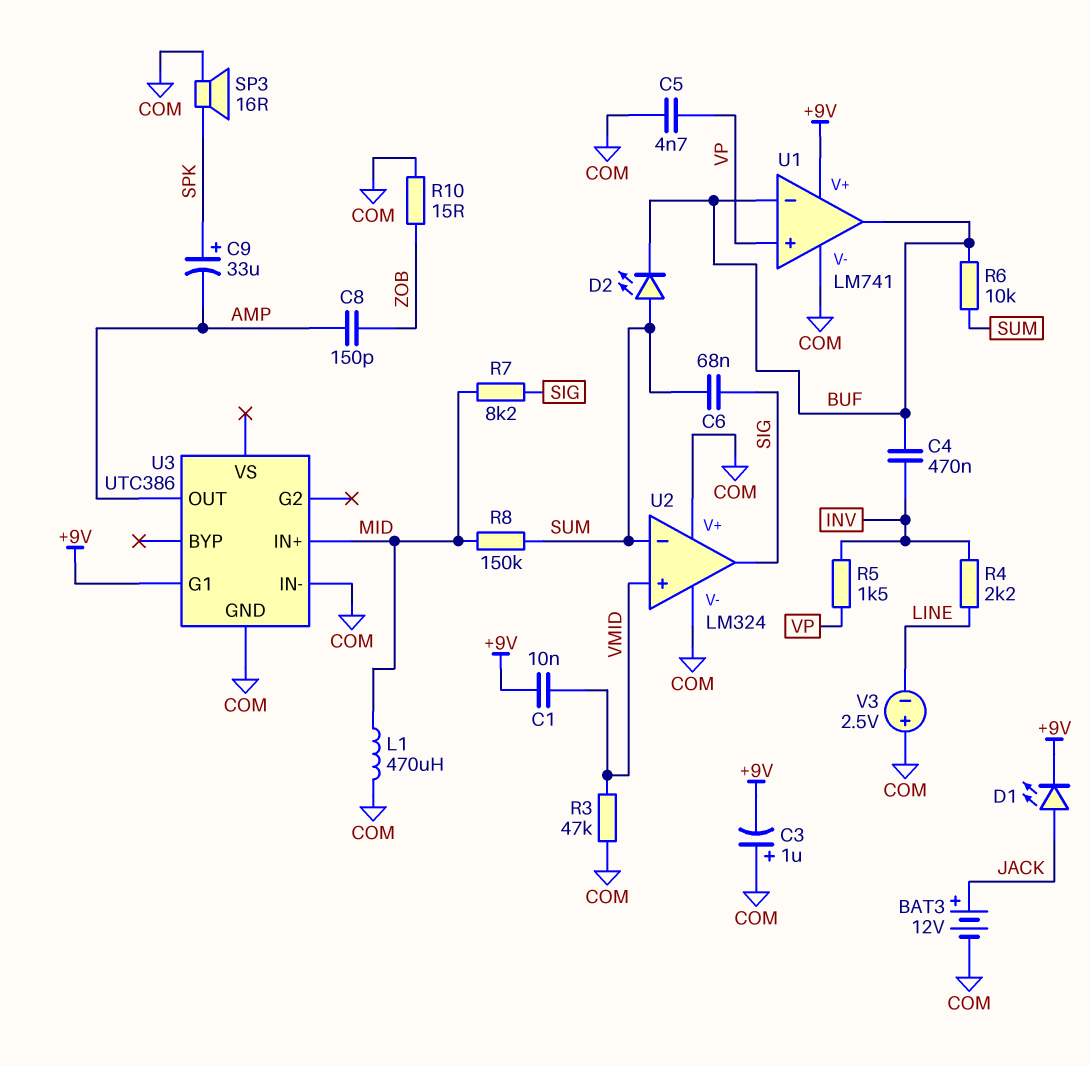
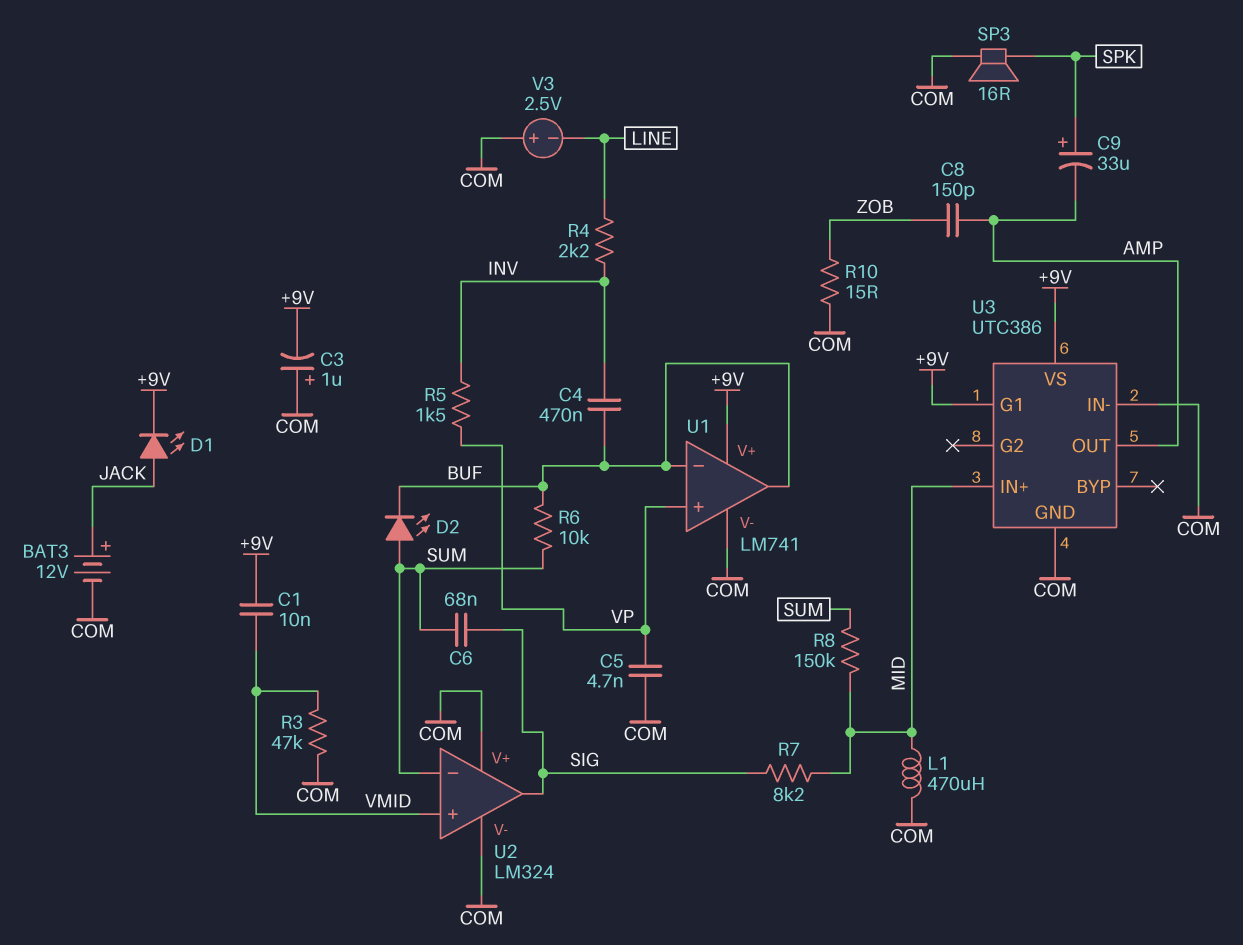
U3 pin VS: none -> +9V

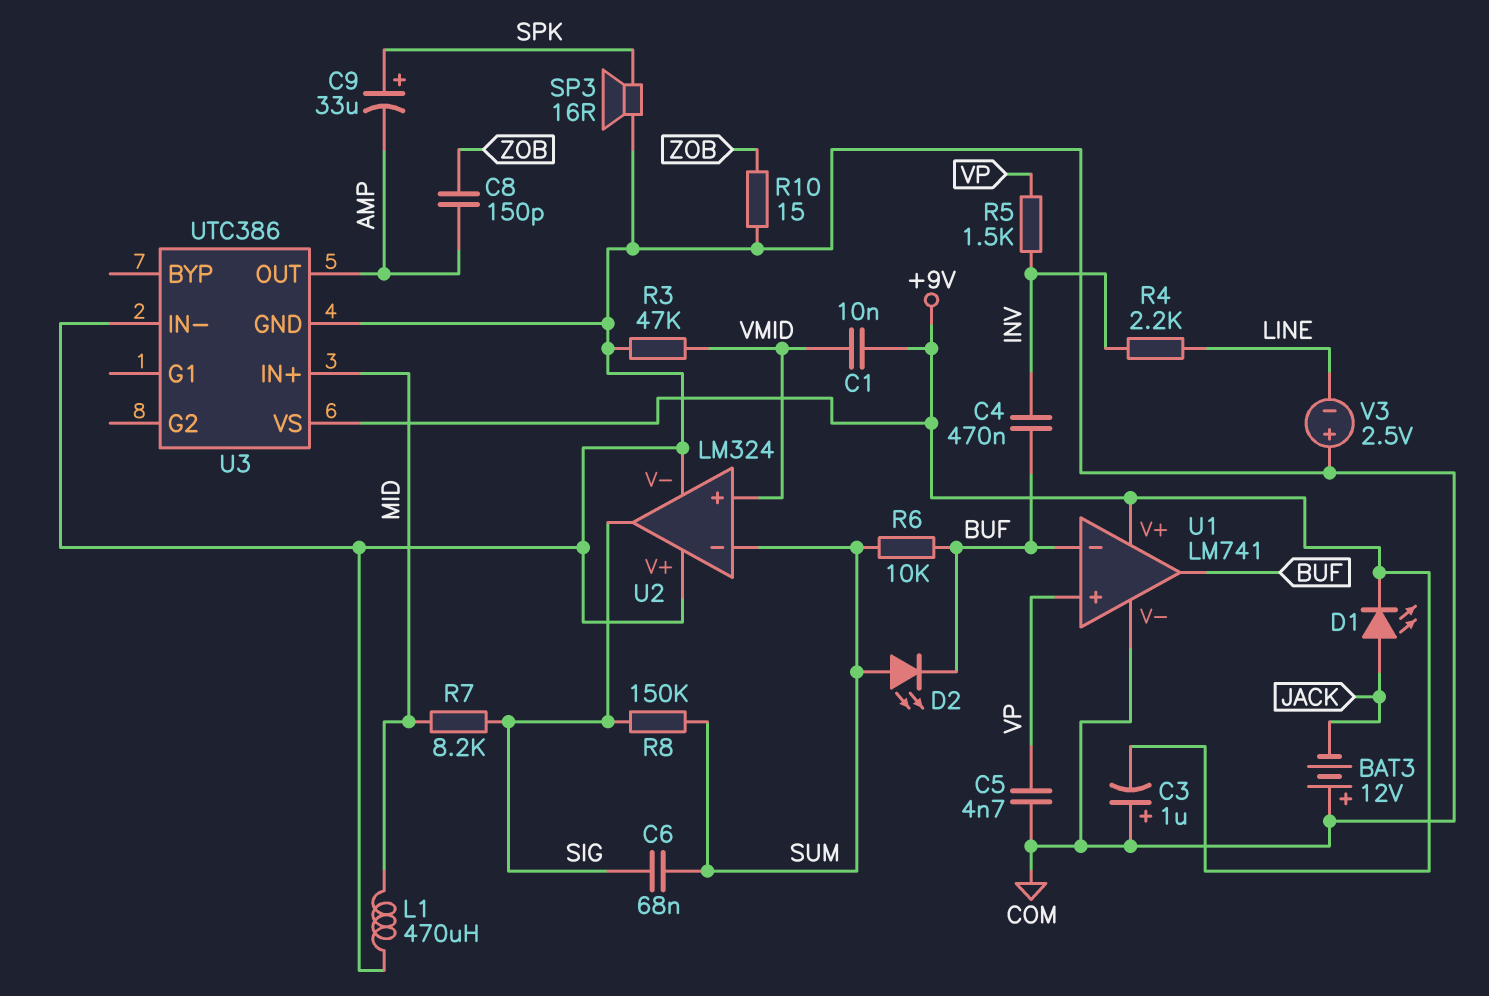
BAT3: 12V (plus JACK, minus COM) -> 12V (plus COM, minus JACK)
R8: 150k (MID, SUM) -> 150k (SIG, SUM)
U3 pin G1: +9V -> none

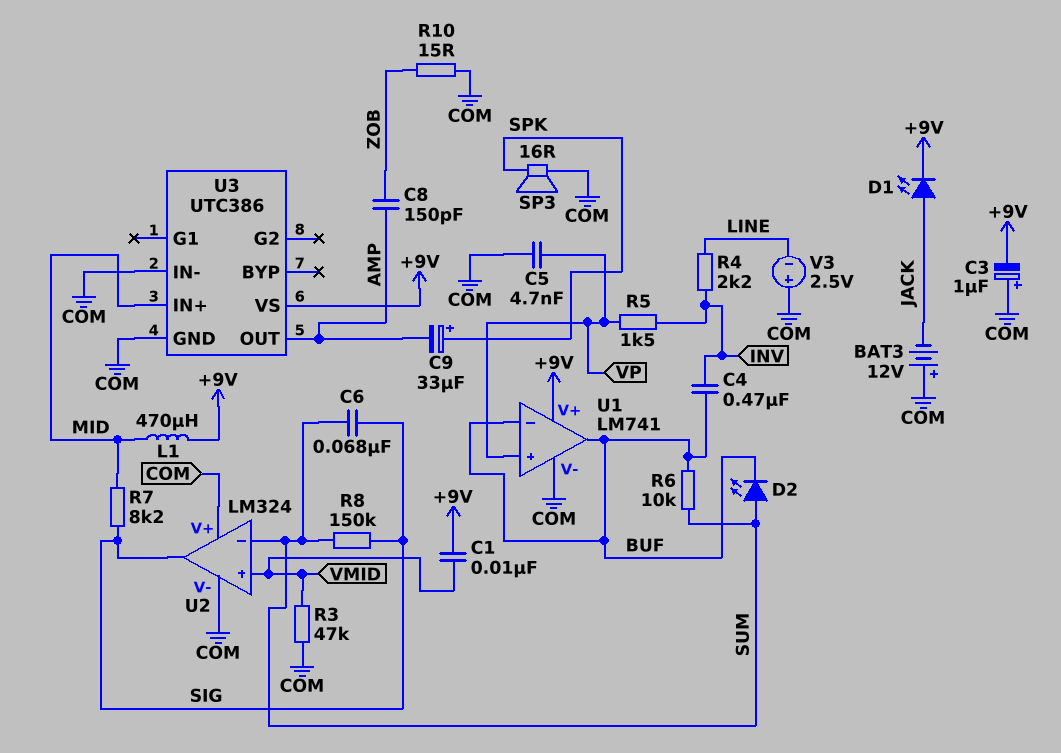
L1: 470uH (COM, MID) -> 470uH (+9V, MID)

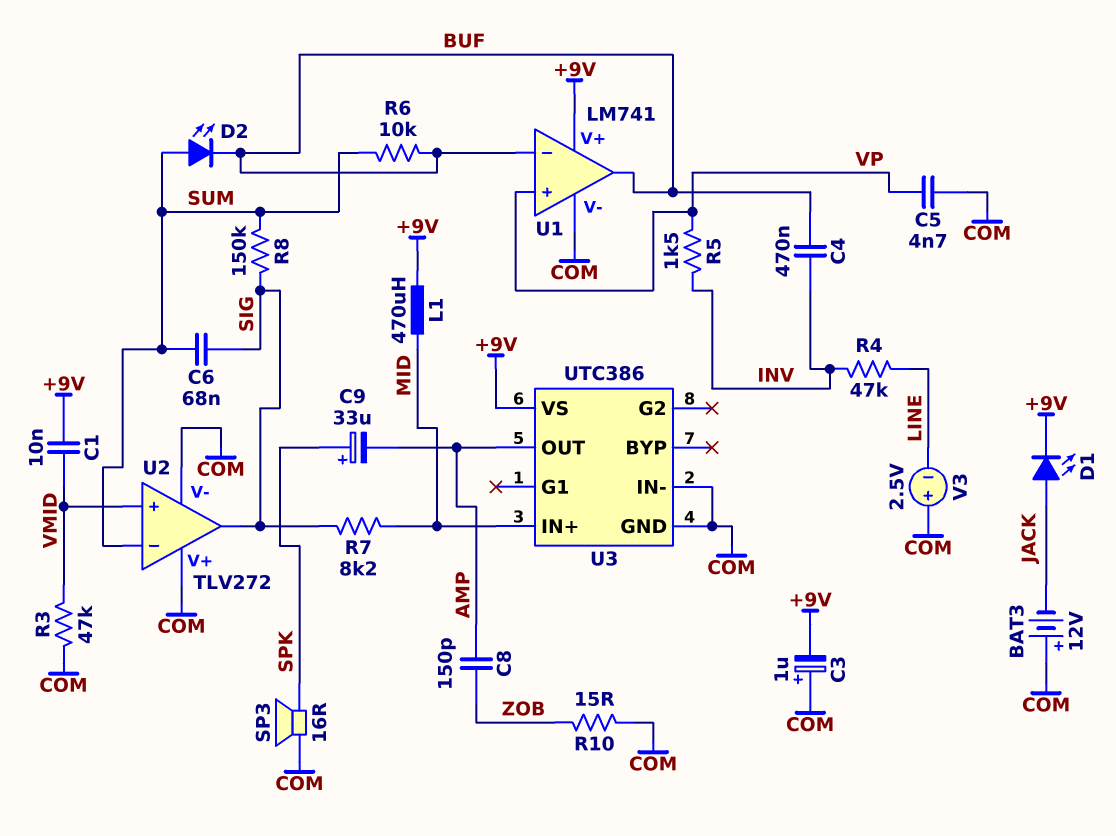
R4: 2.2k (INV, LINE) -> 47k (INV, LINE)
U2: LM324 -> TLV272

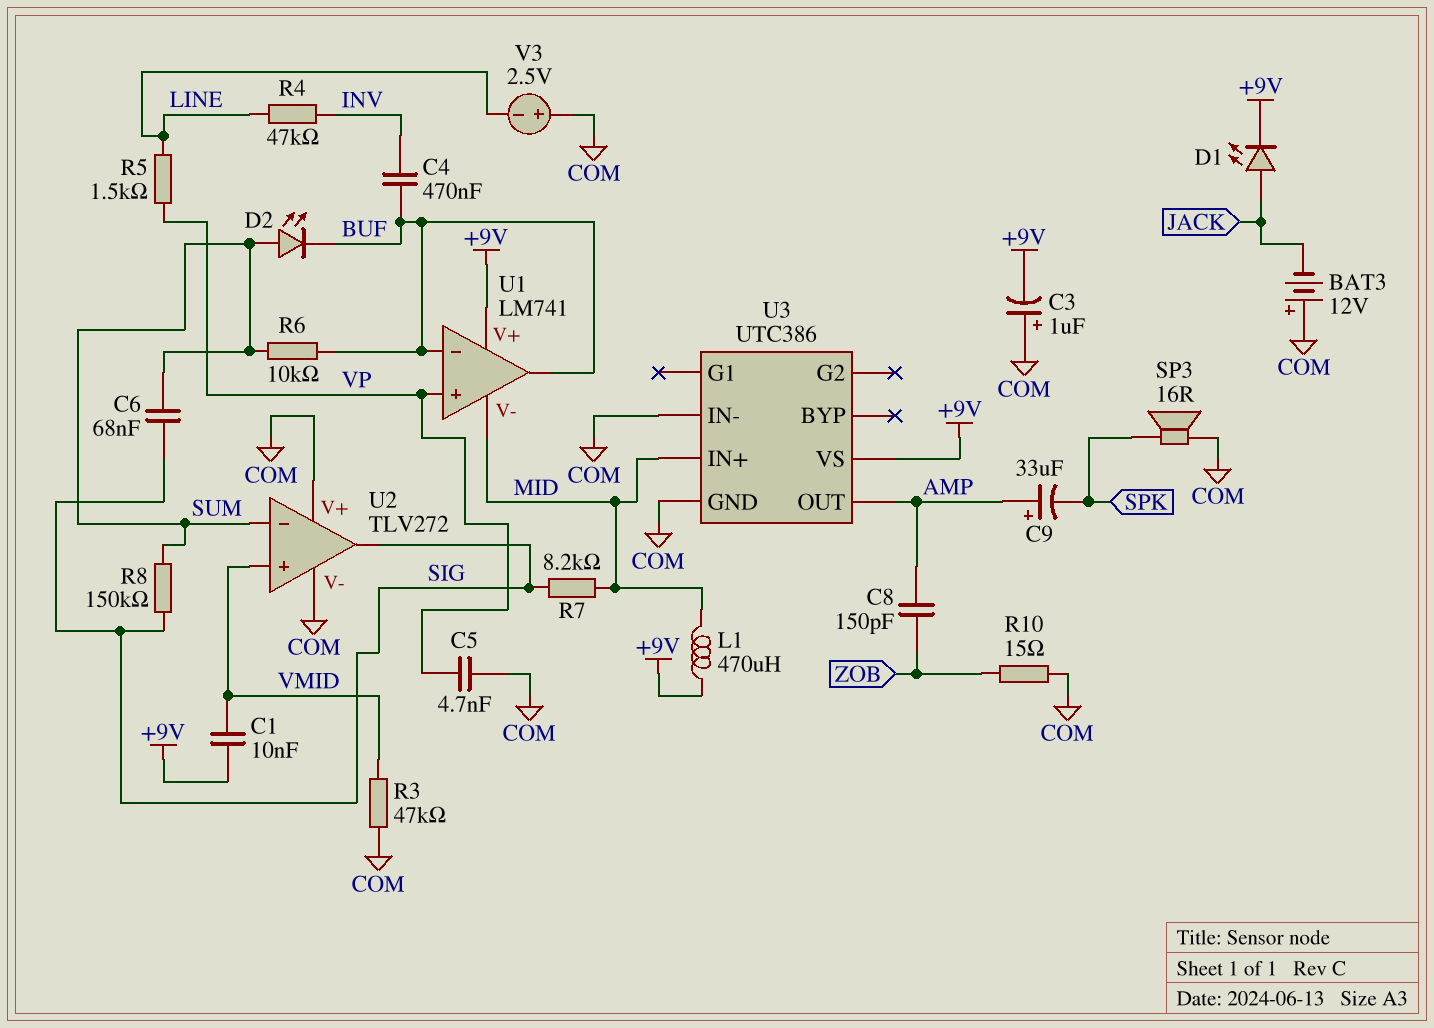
C9: 33uF (plus SPK, minus AMP) -> 33uF (plus AMP, minus SPK)
R5: 1.5k (INV, VP) -> 1.5k (LINE, VP)
U1 pin V-: COM -> MID

